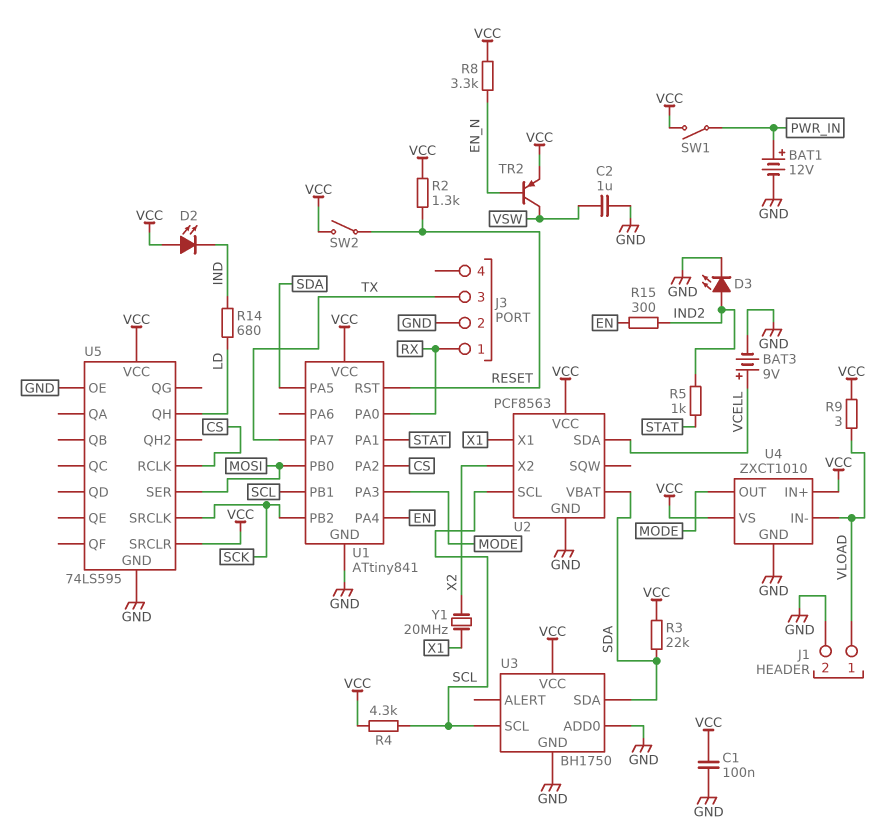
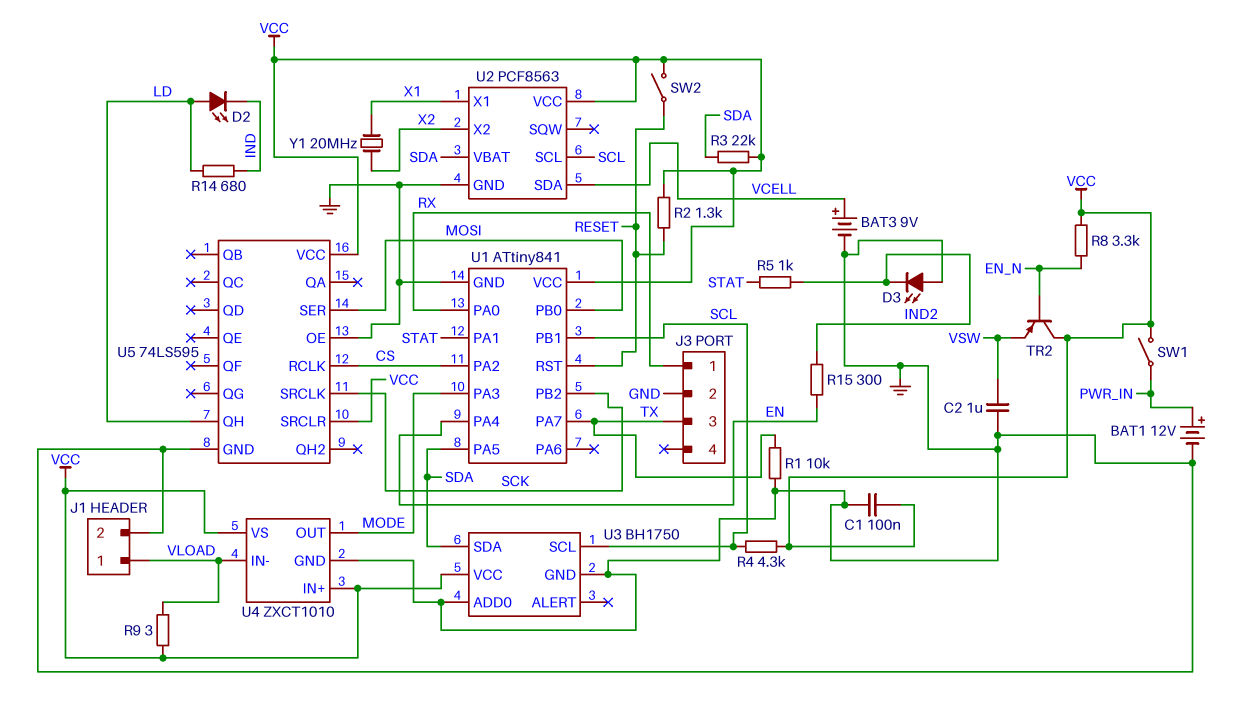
D2: LED (A VCC, K IND) -> LED (A LD, K IND)
D3: LED (A IND2, K GND) -> LED (A GND, K IND2)
R1: none -> 10k (GND, TX)
TR2: PNP (B EN_N, C VSW, E VCC) -> PNP (B EN_N, C VCC, E VSW)

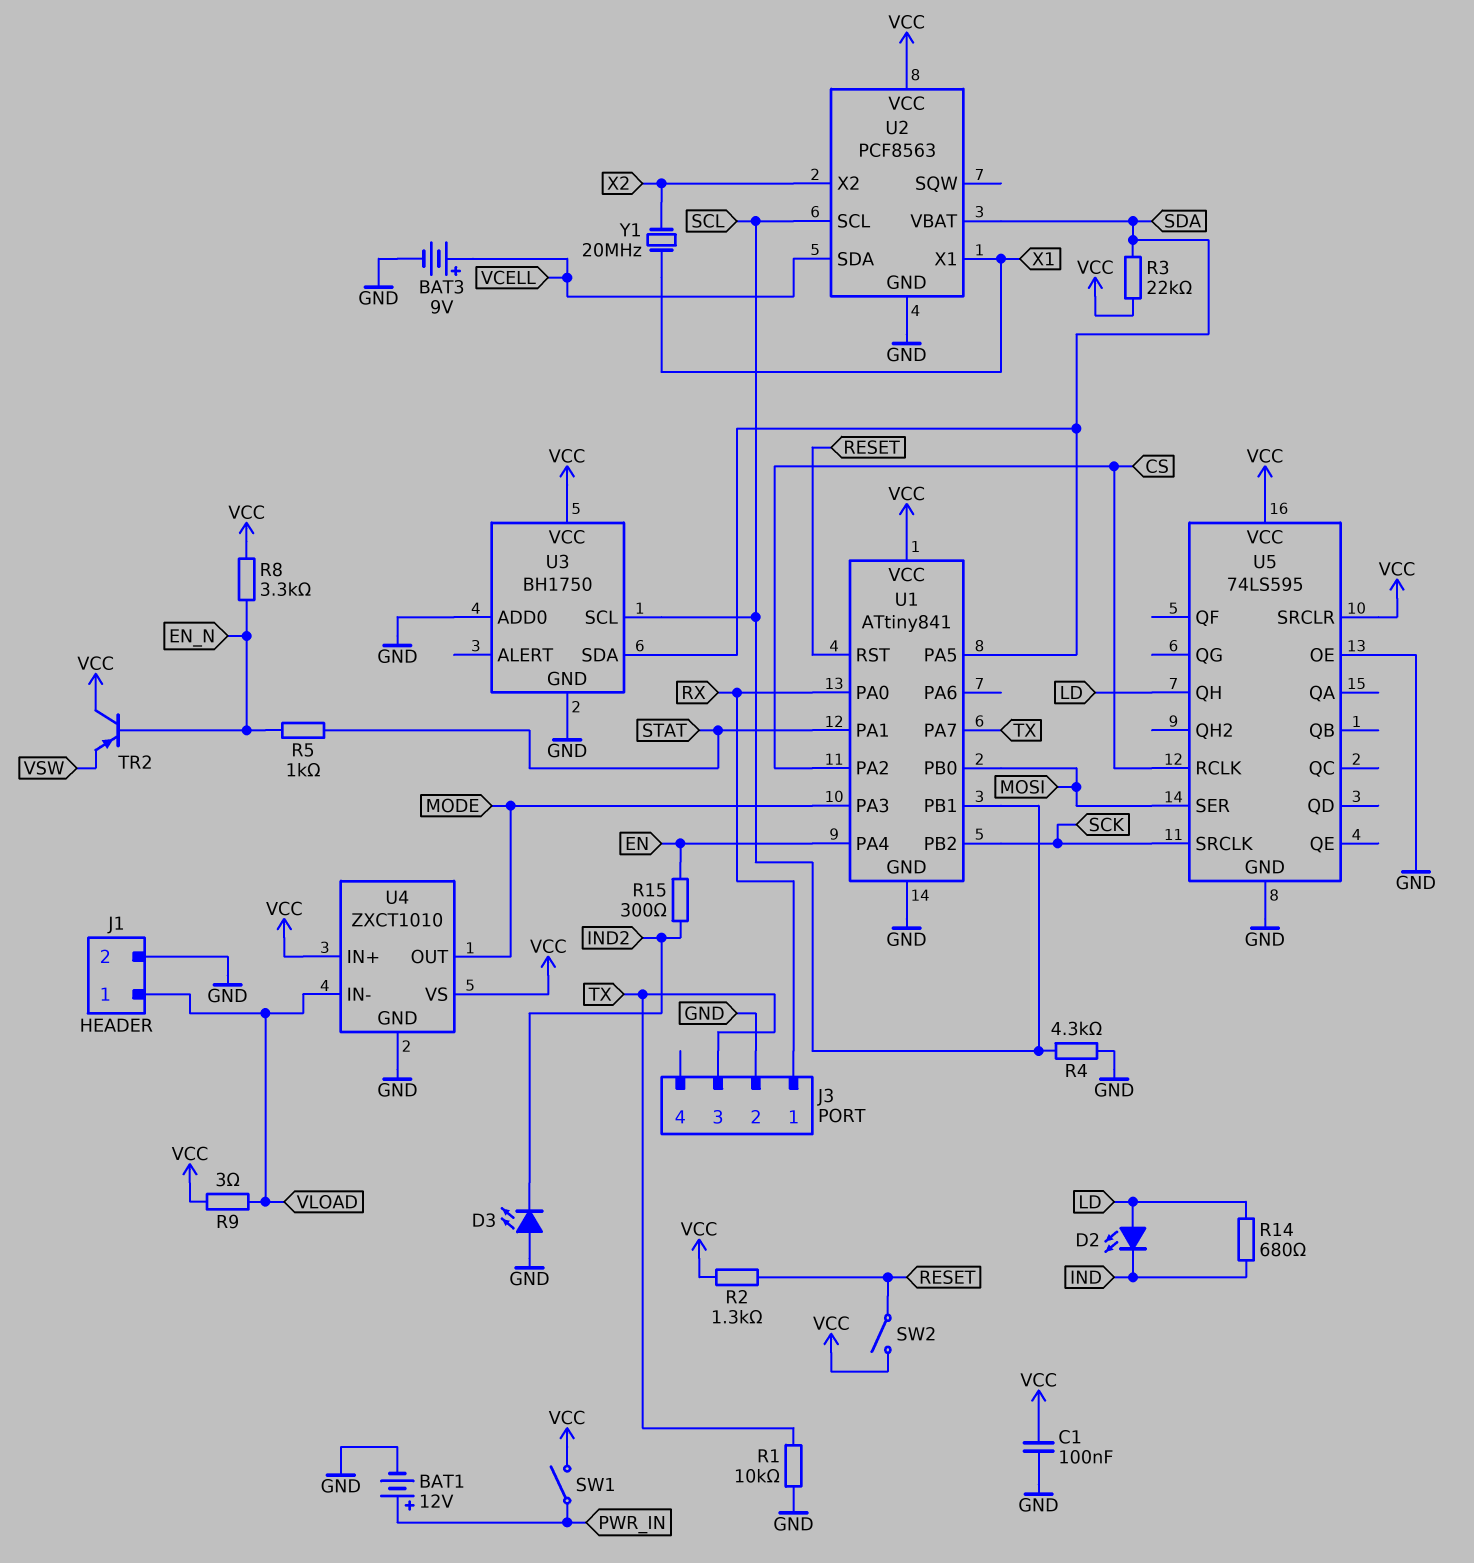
C2: 1uF (GND, VSW) -> none
R4: 4.3k (SCL, VCC) -> 4.3k (GND, SCL)
R5: 1k (IND2, STAT) -> 1k (EN_N, STAT)

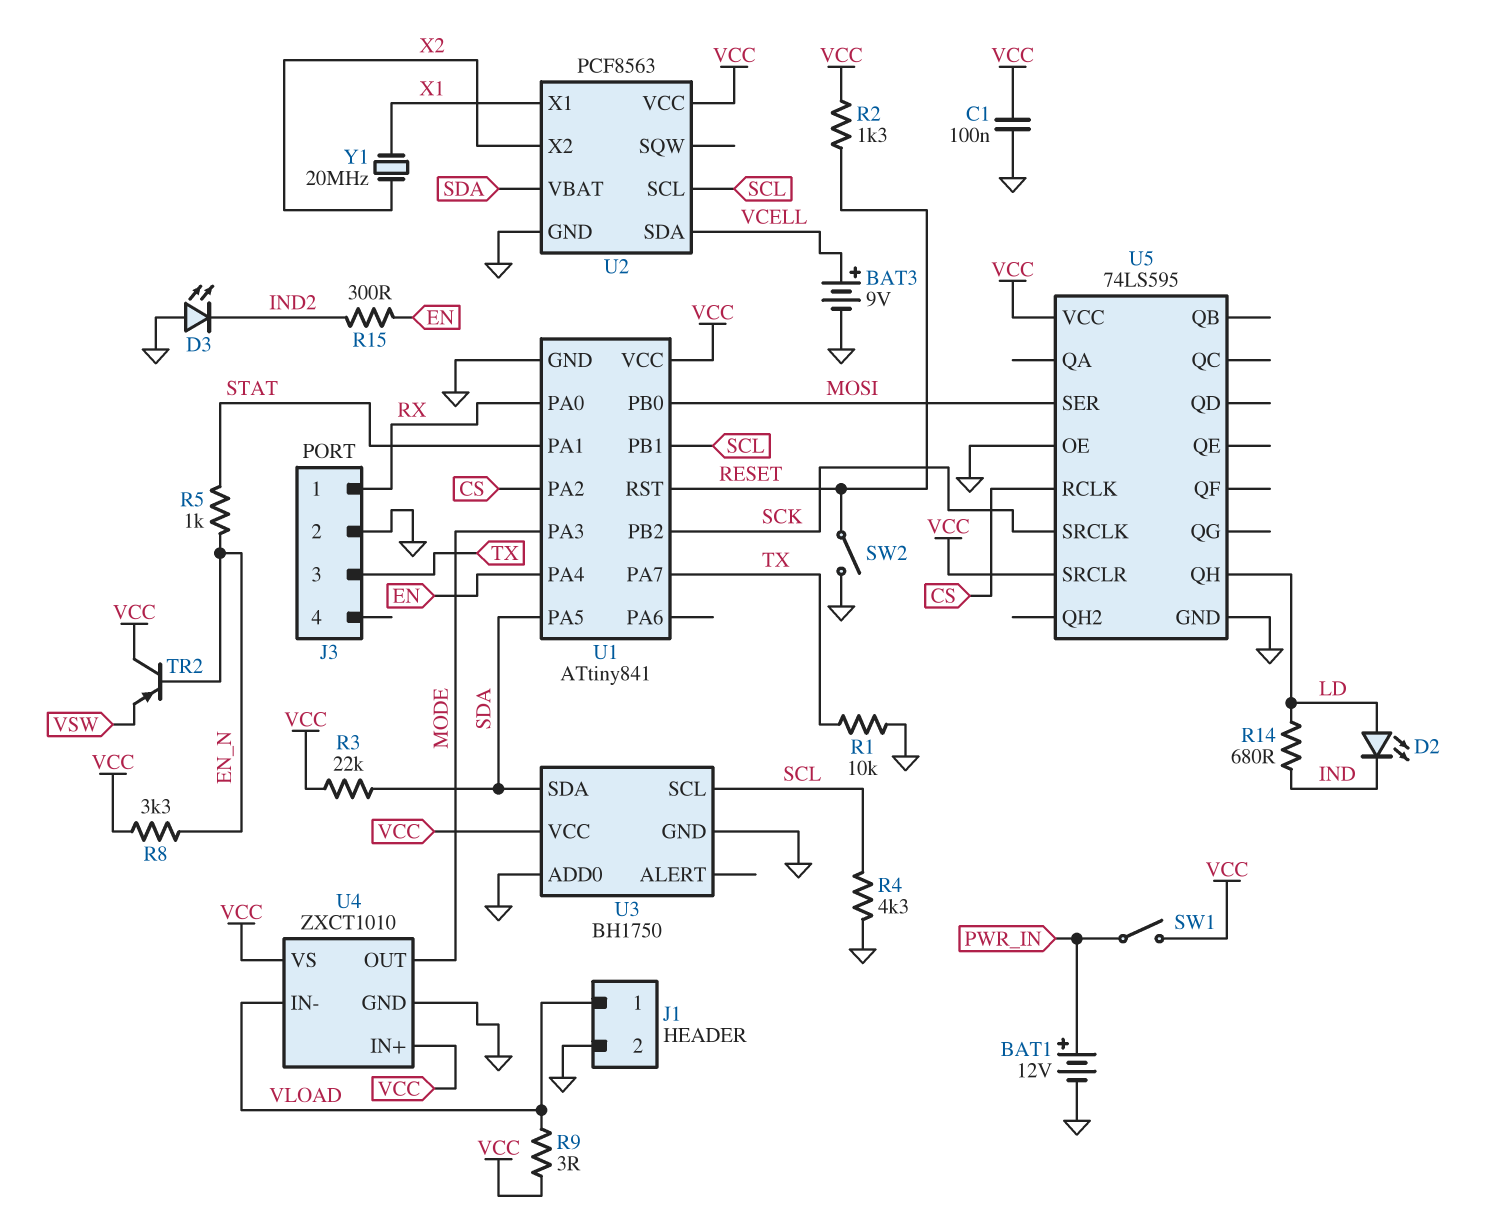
SW2: switch (RESET, VCC) -> switch (GND, RESET)

